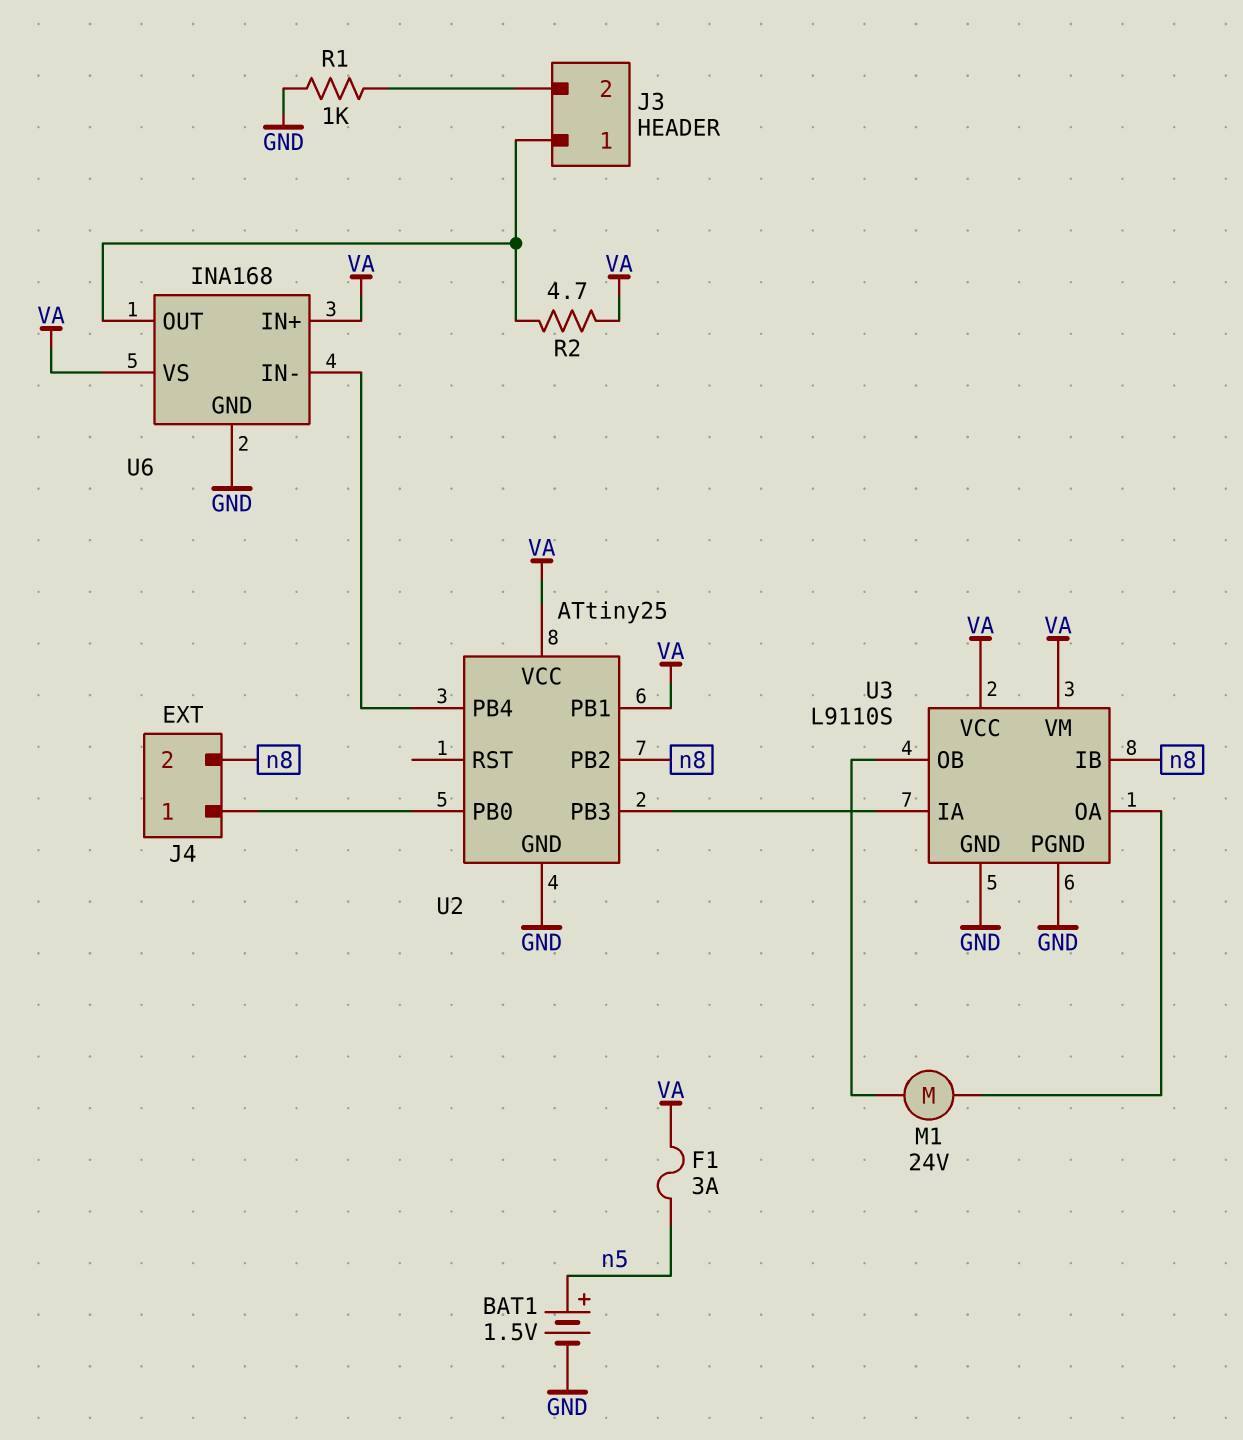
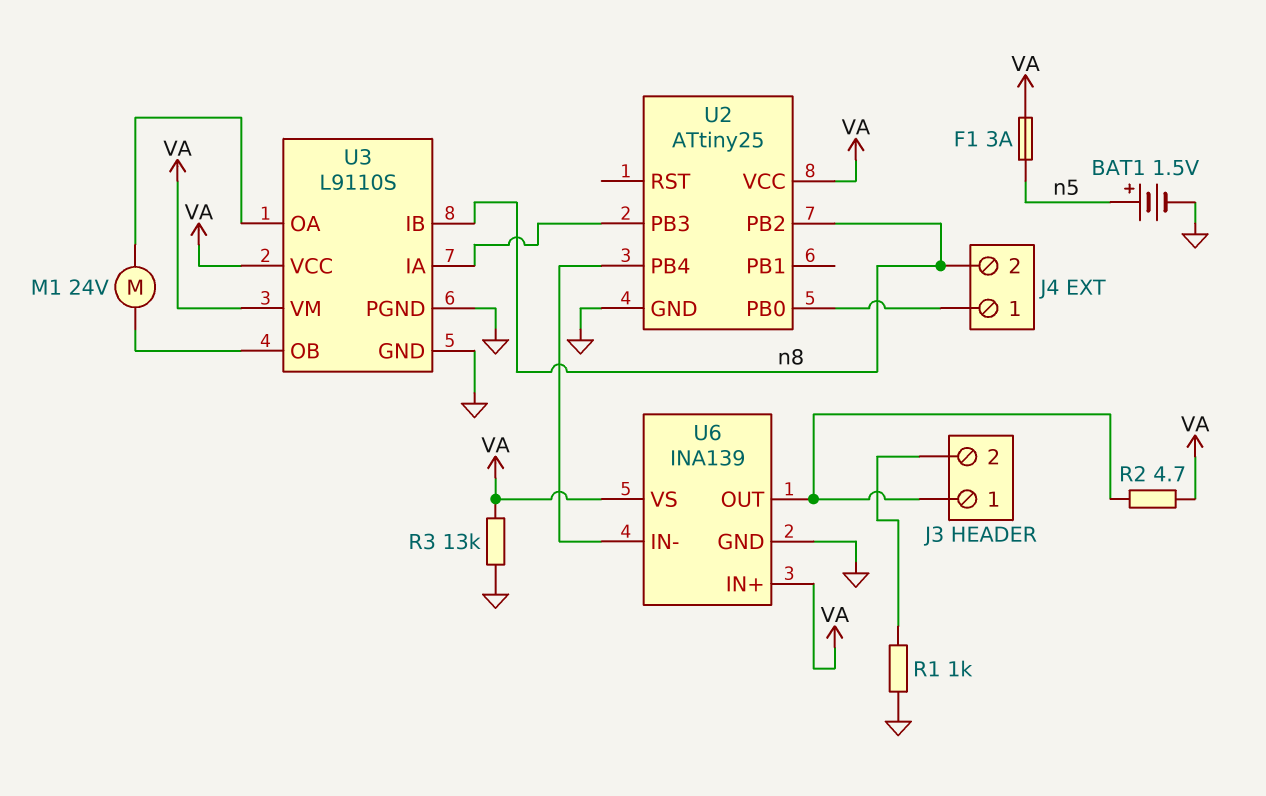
R3: none -> 13k (GND, VA)
U2 pin PB1: VA -> none
U6: INA168 -> INA139

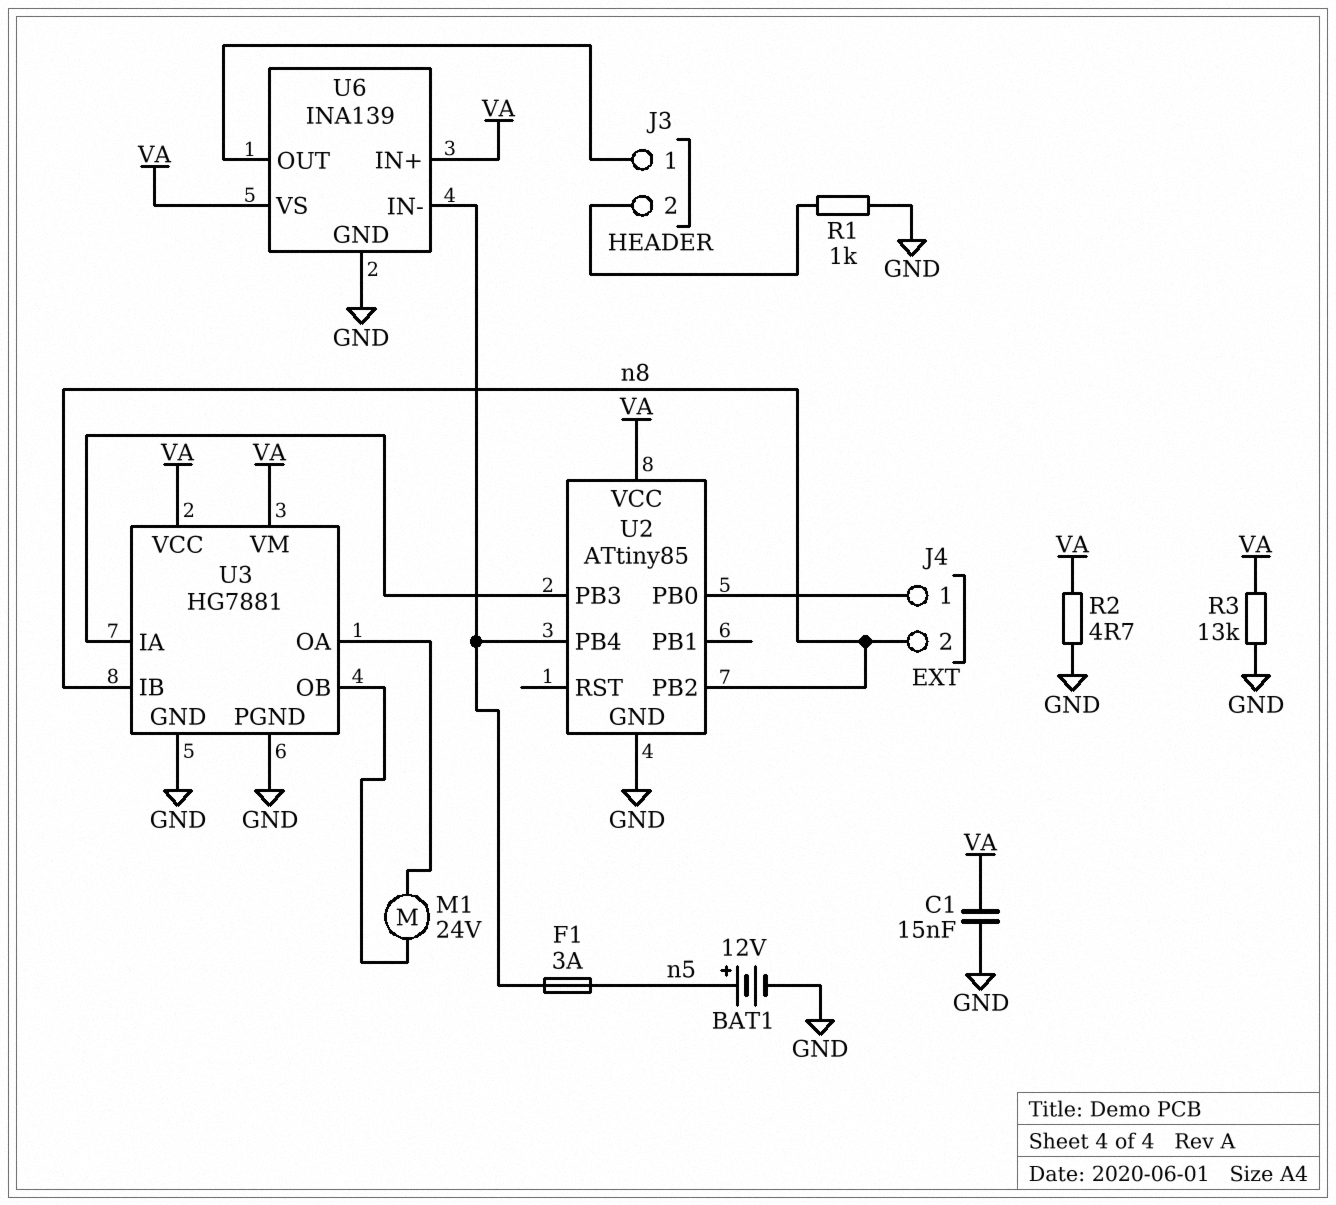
BAT1: 1.5V (plus n5, minus GND) -> 12V (plus n5, minus GND)
C1: none -> 15nF (GND, VA)
F1: 3A (VA, n5) -> 3A (U2/PB4, n5)
R2: 4.7 (J3/1, VA) -> 4.7 (GND, VA)
U2: ATtiny25 -> ATtiny85
U3: L9110S -> HG7881

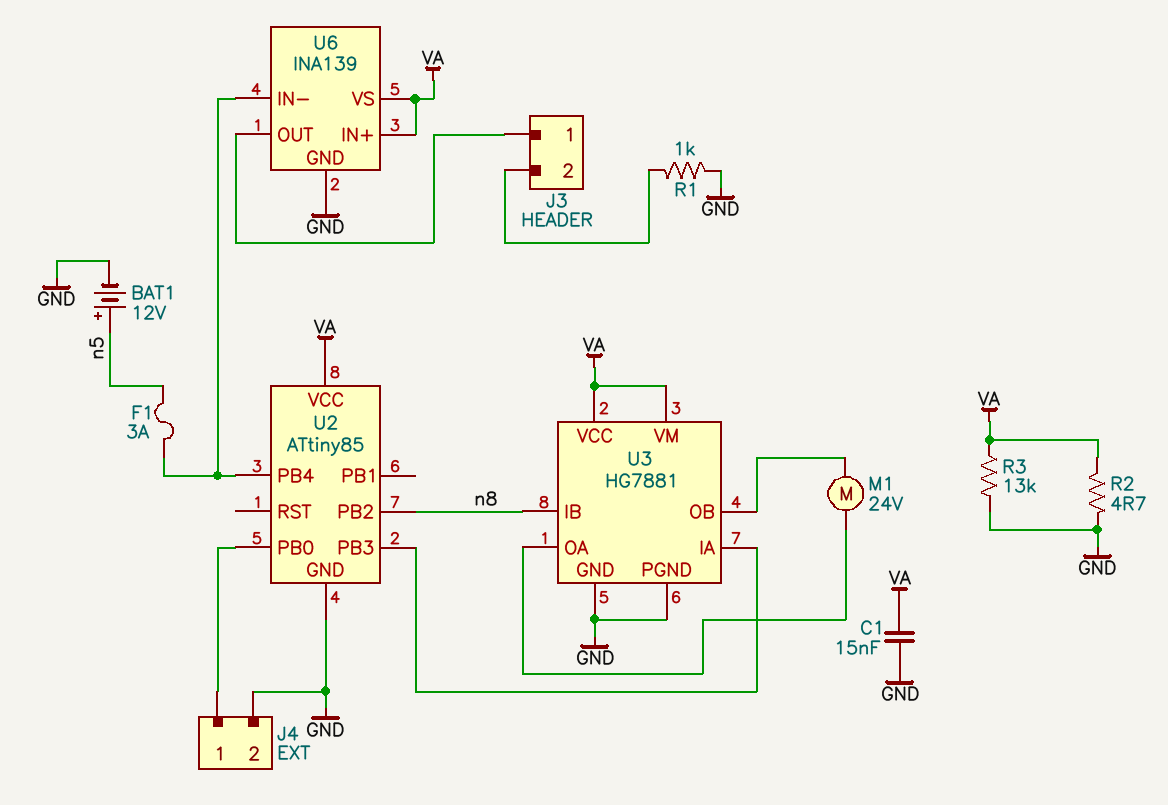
J4 pin 2: n8 -> GND

